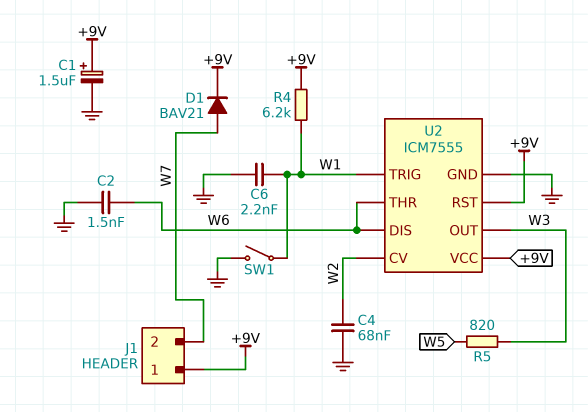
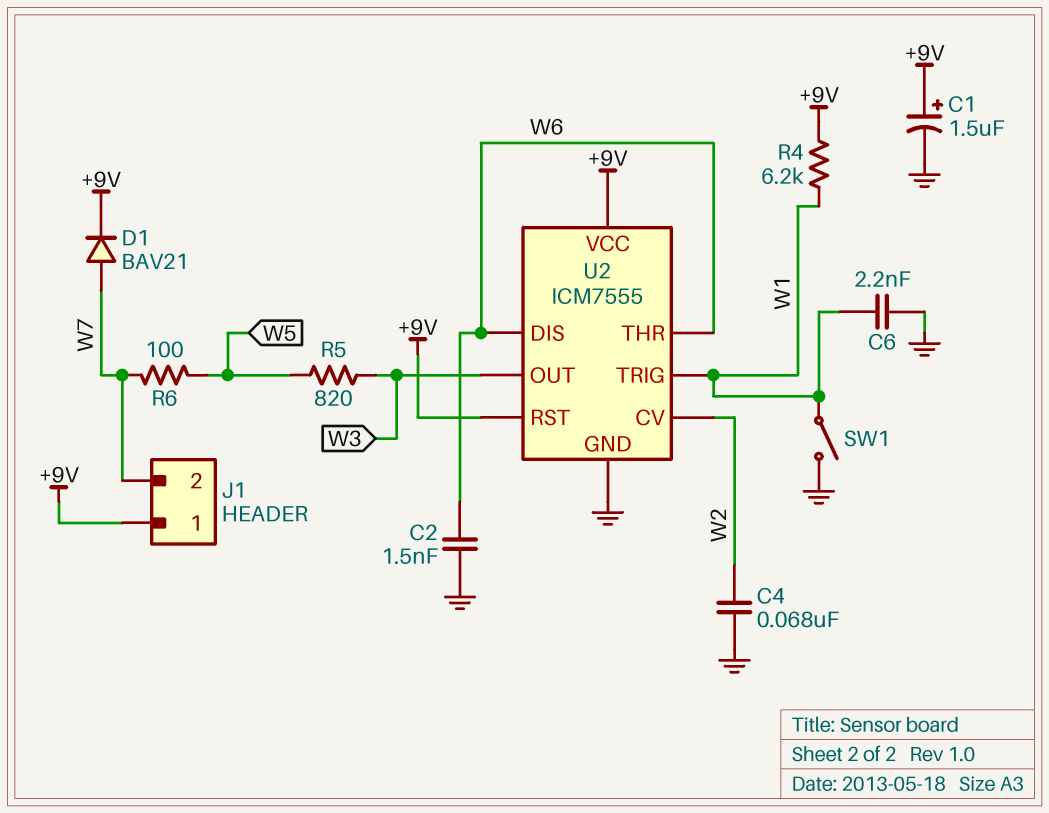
R6: none -> 100 (W5, W7)

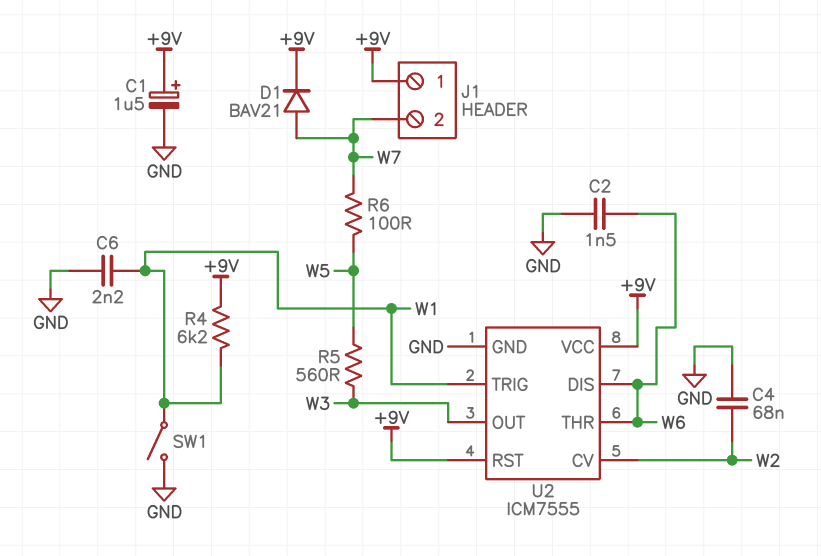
R5: 820 (W3, W5) -> 560 (W3, W5)

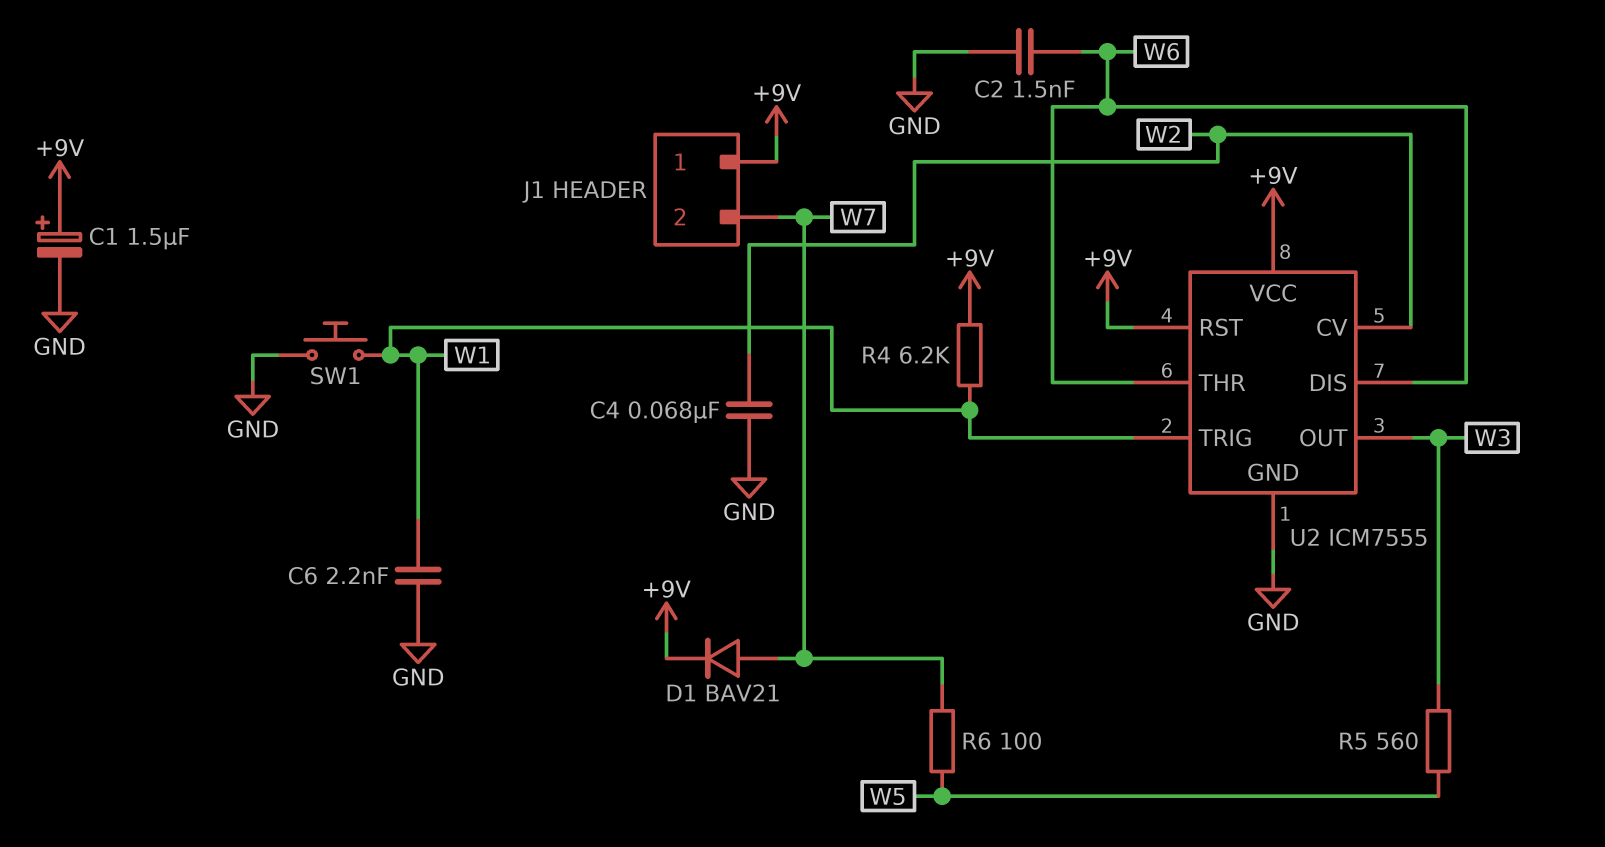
SW1: switch (GND, W1) -> button (GND, W1)

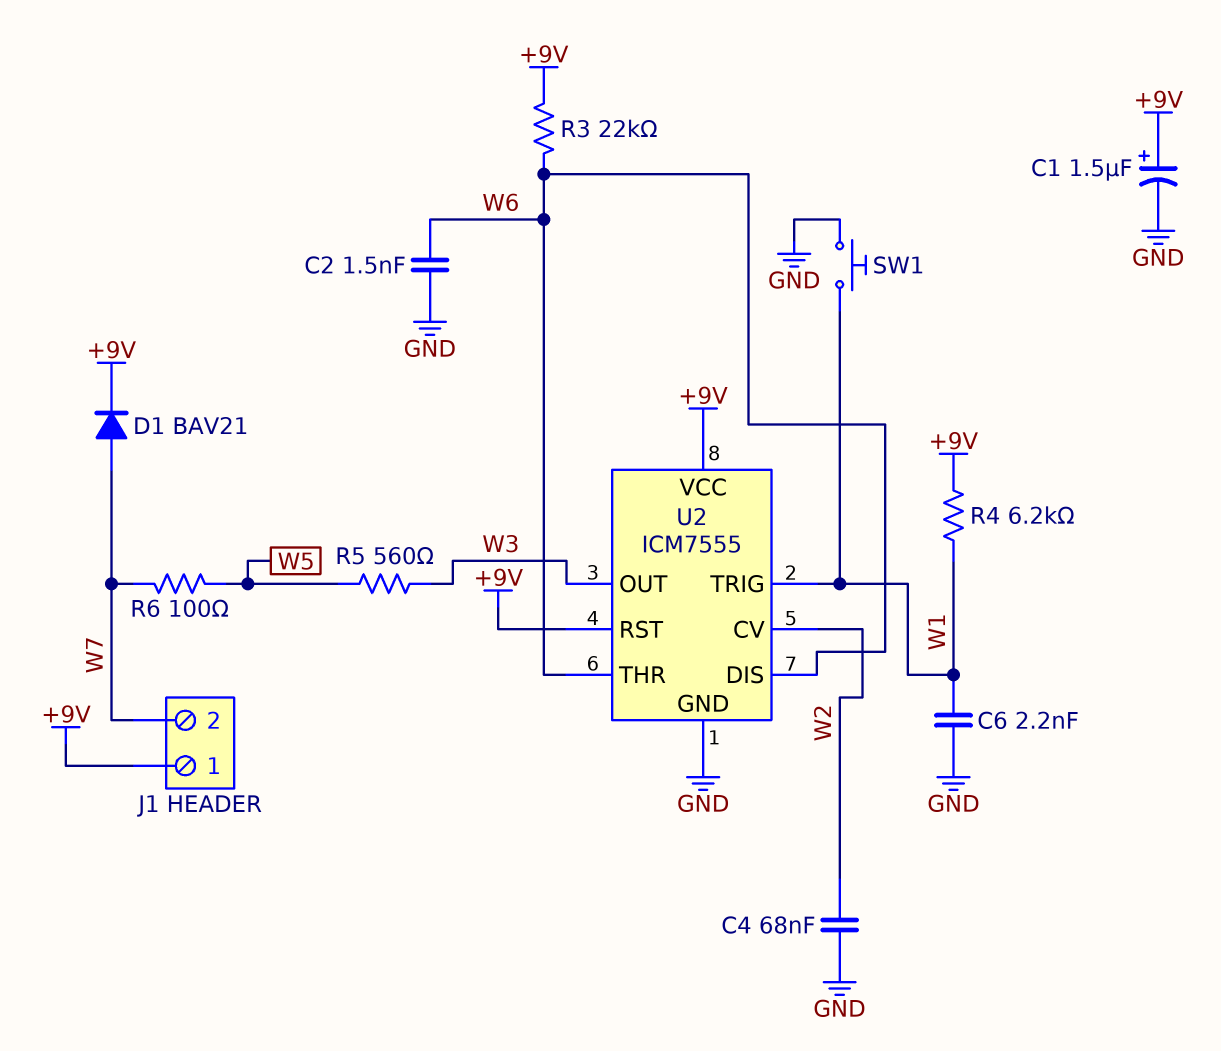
R3: none -> 22k (+9V, W6)

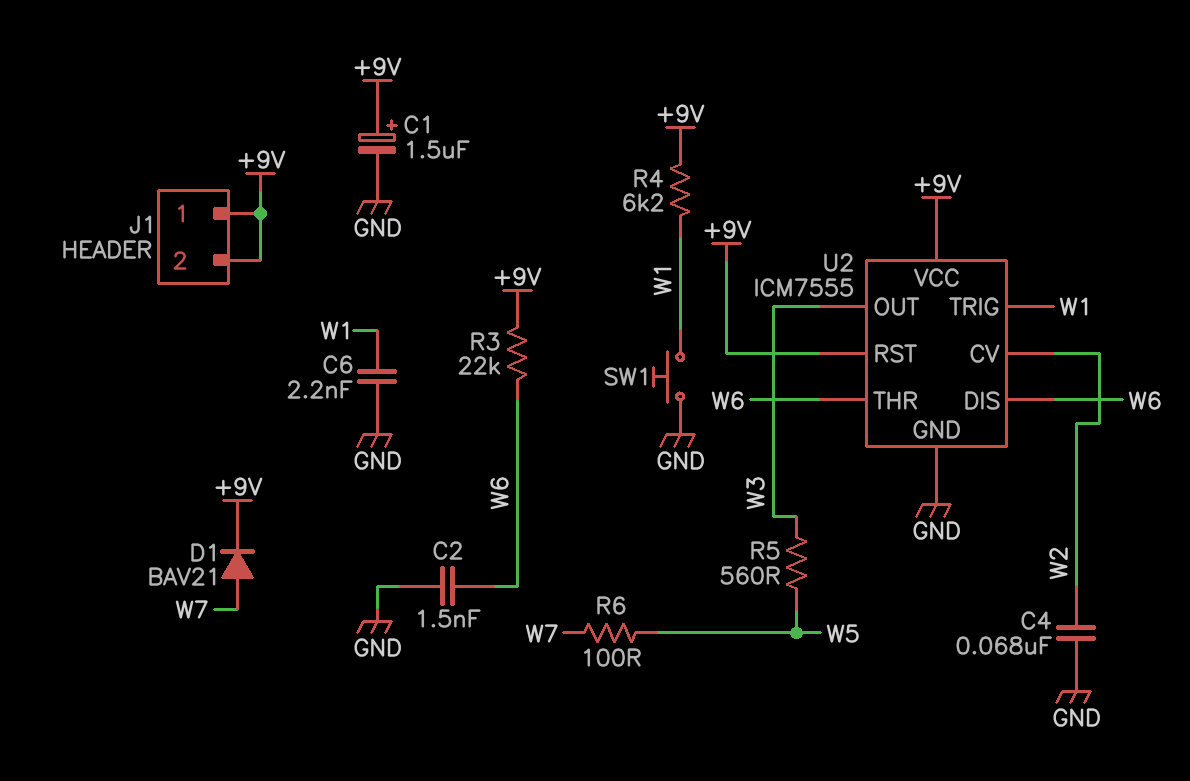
J1 pin 2: W7 -> +9V

